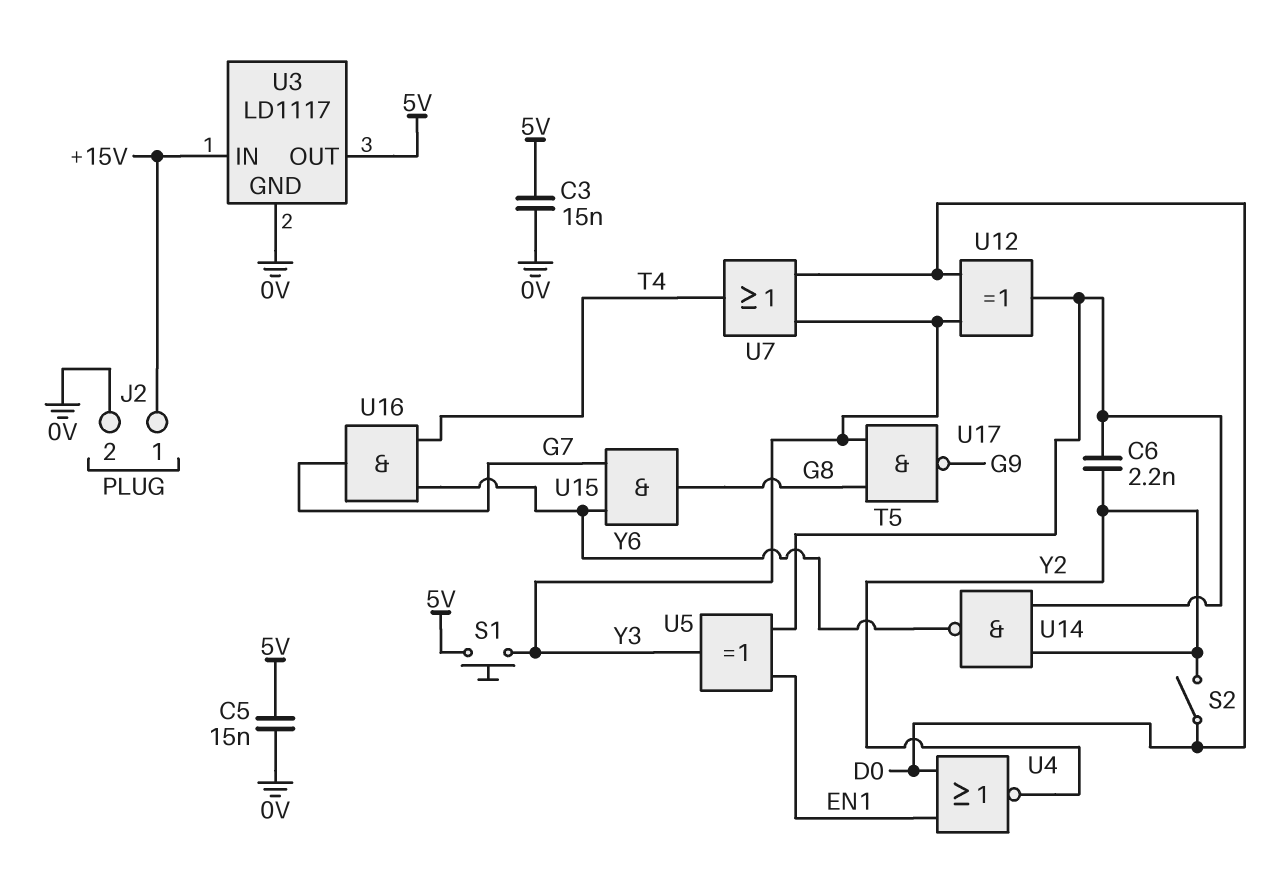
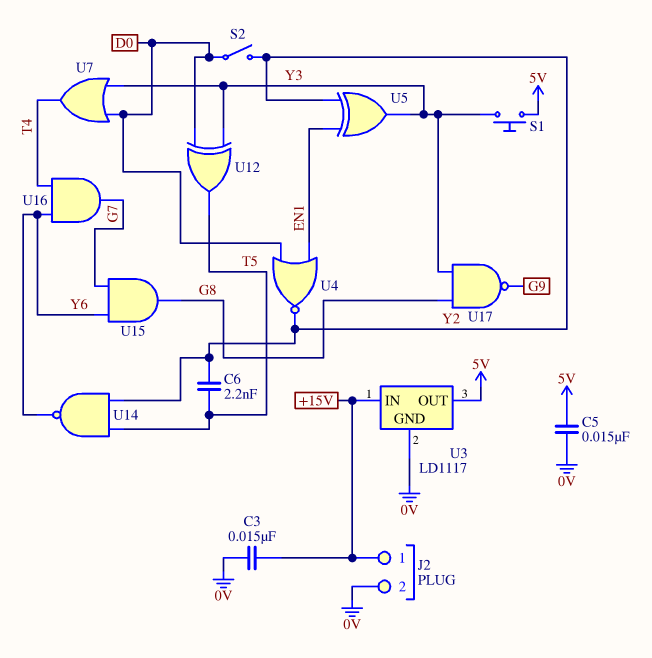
C3: 15nF (0V, 5V) -> 15nF (+15V, 0V)
U5: XOR (in EN1, in T5, out Y3) -> XOR (in EN1, in Y2, out Y3)

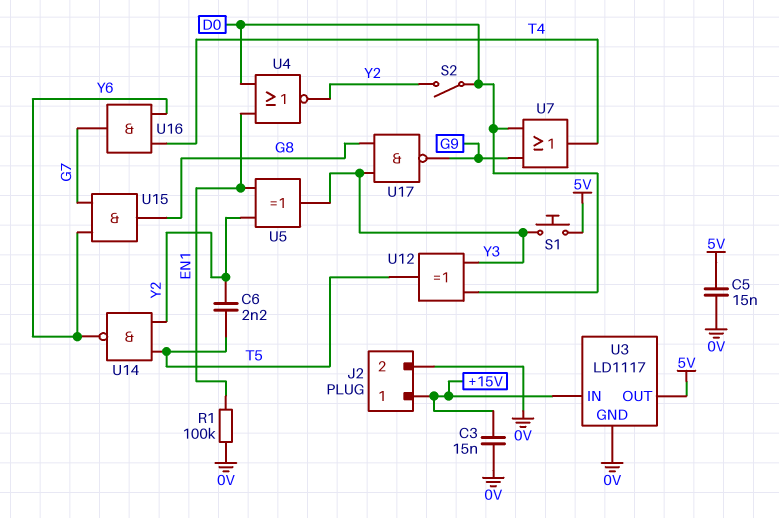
R1: none -> 100k (0V, EN1)
U7: OR (in D0, in Y3, out T4) -> OR (in D0, in G9, out T4)

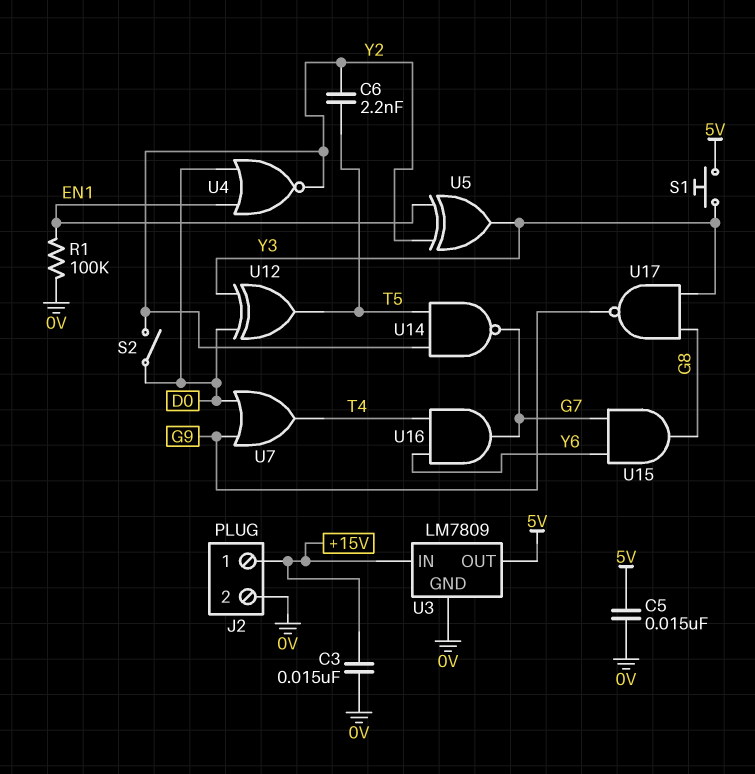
U3: LD1117 -> LM7809
U14: NAND (in T5, in Y2, out Y6) -> NAND (in T5, in Y2, out G7)

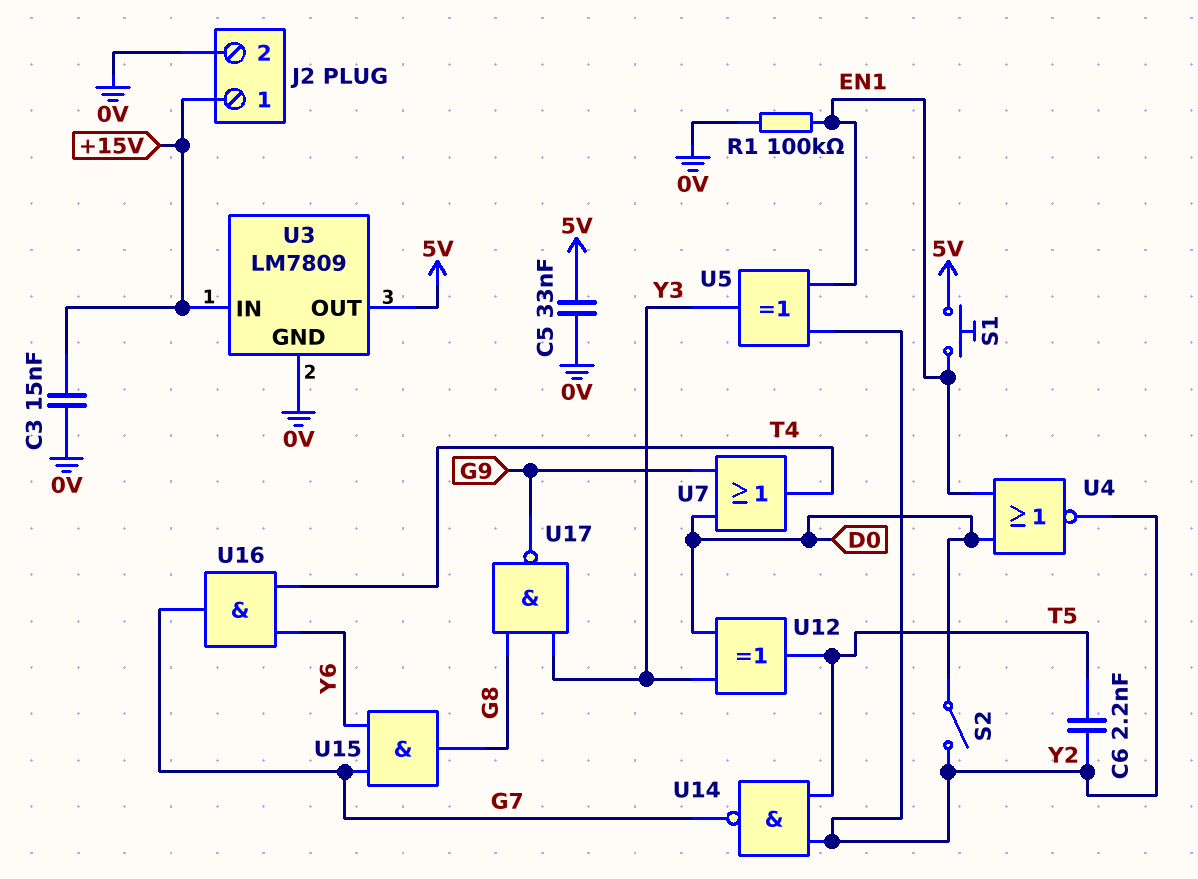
C5: 15nF (0V, 5V) -> 33nF (0V, 5V)
S1: button (5V, Y3) -> button (5V, EN1)

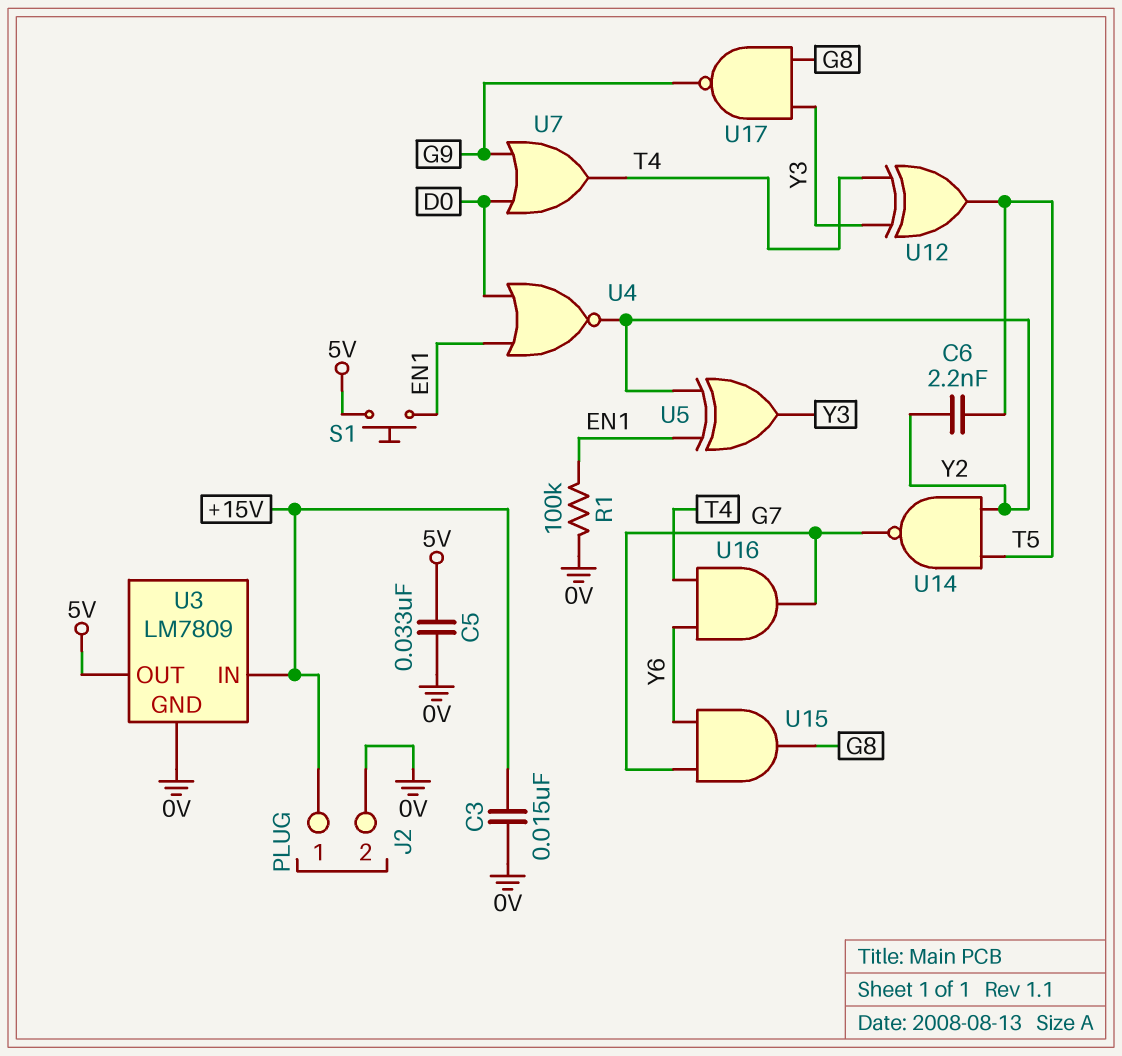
S2: switch (D0, Y2) -> none
U12: XOR (in D0, in Y3, out T5) -> XOR (in T4, in Y3, out T5)

